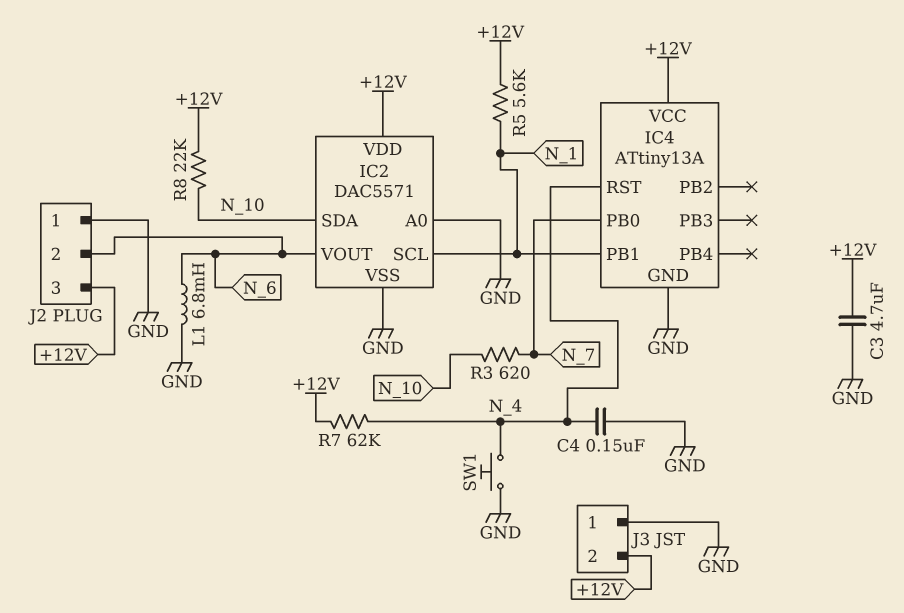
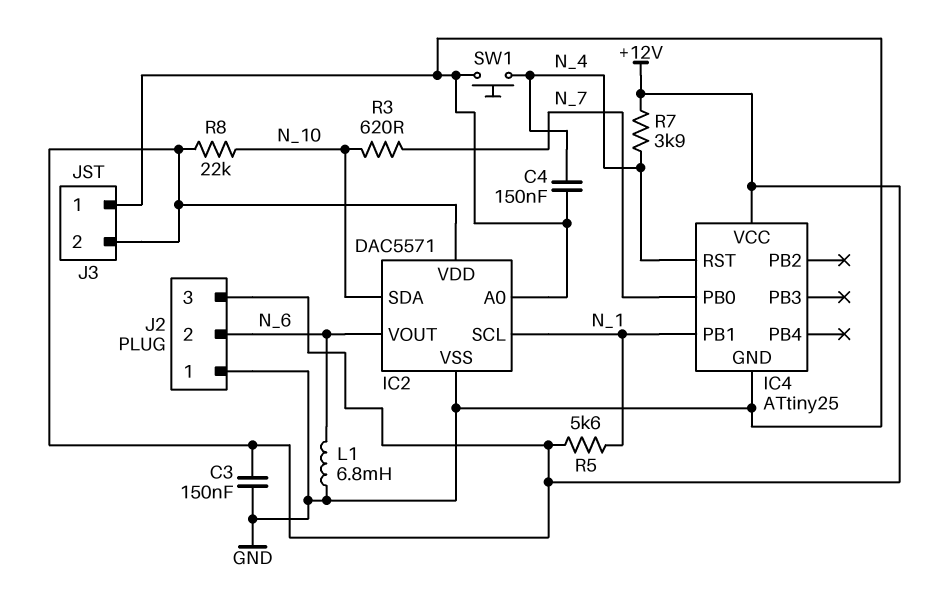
C3: 4.7uF (+12V, GND) -> 150nF (+12V, GND)
IC4: ATtiny13A -> ATtiny25
R7: 62k (+12V, N_4) -> 3.9k (+12V, N_4)

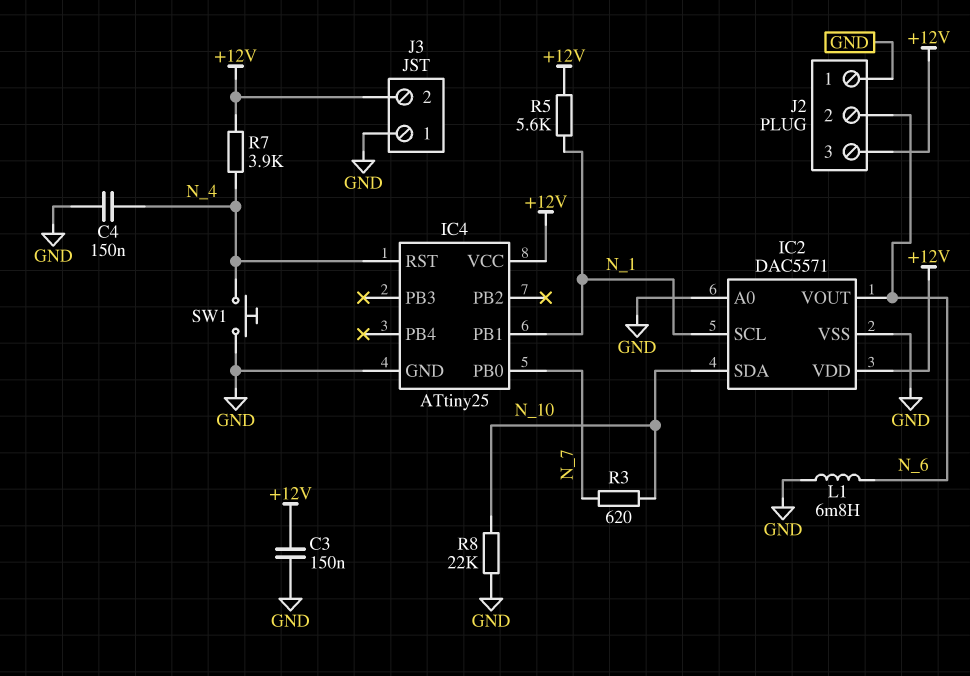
R8: 22k (+12V, N_10) -> 22k (GND, N_10)

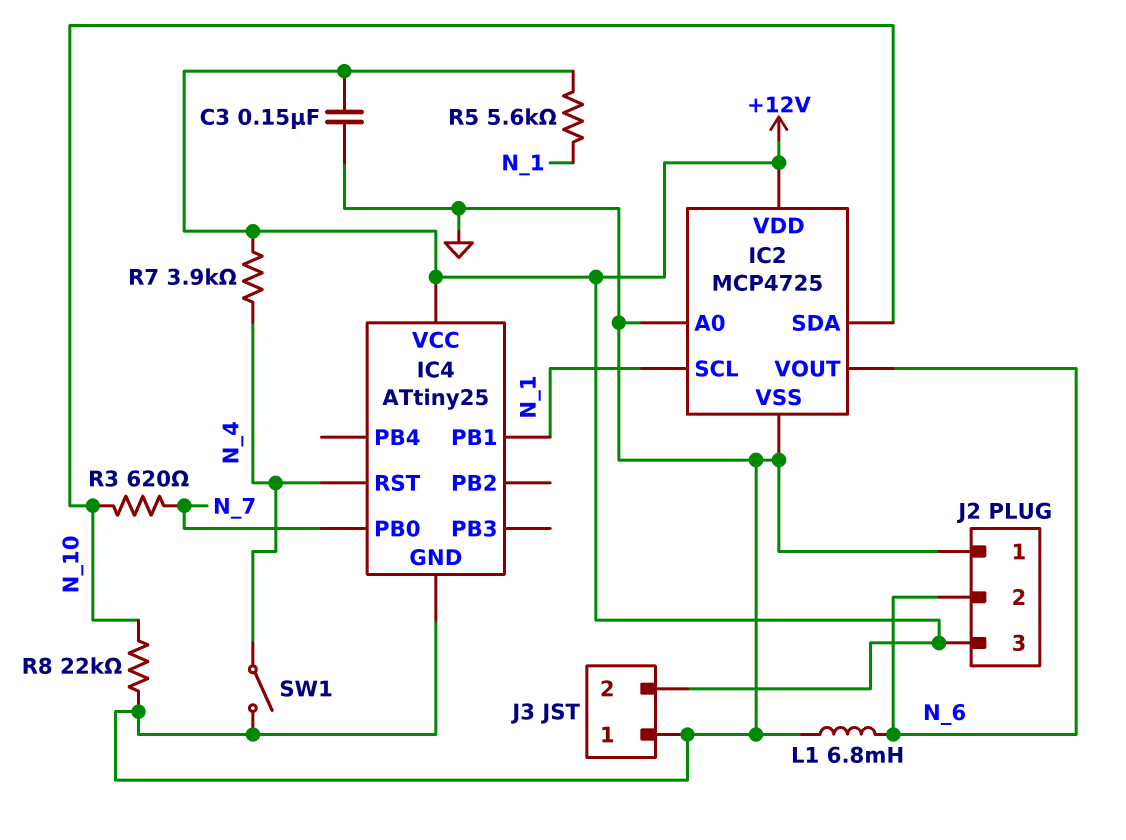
C4: 150nF (GND, N_4) -> none
IC2: DAC5571 -> MCP4725
SW1: button (GND, N_4) -> switch (GND, N_4)

